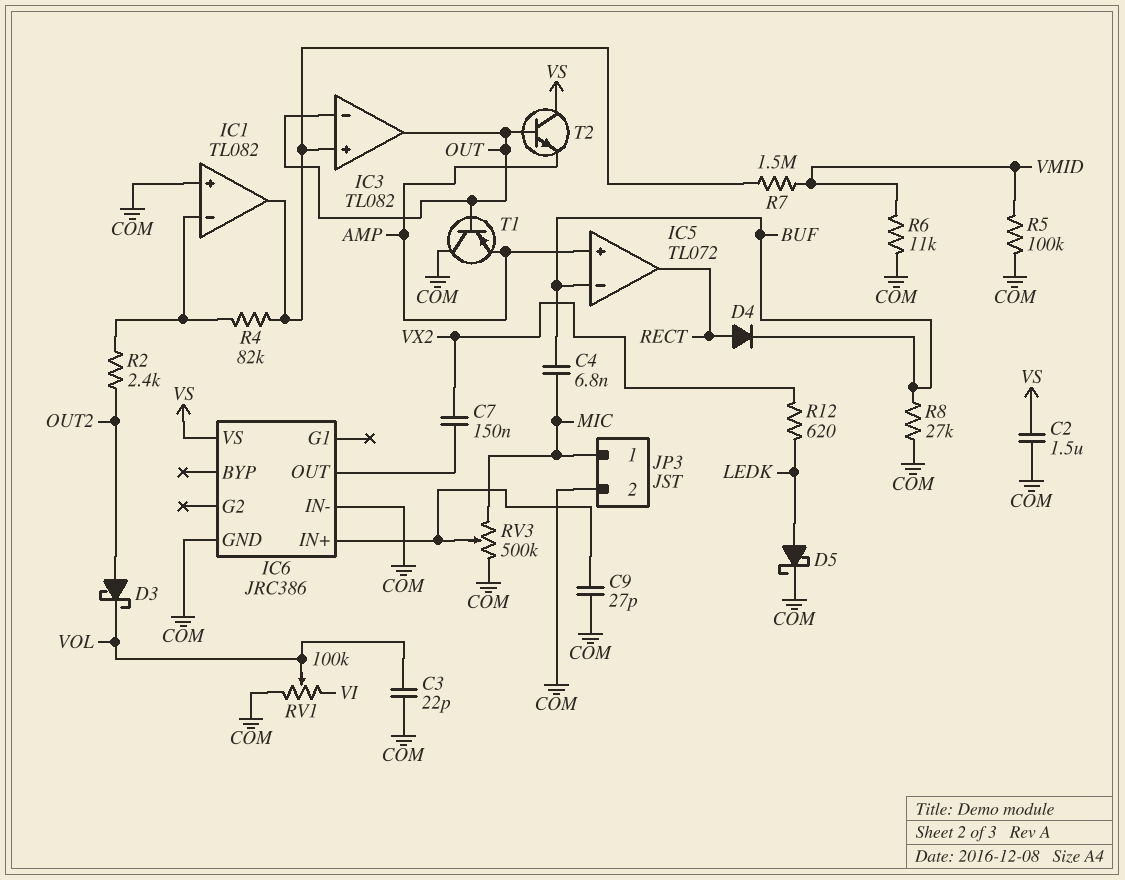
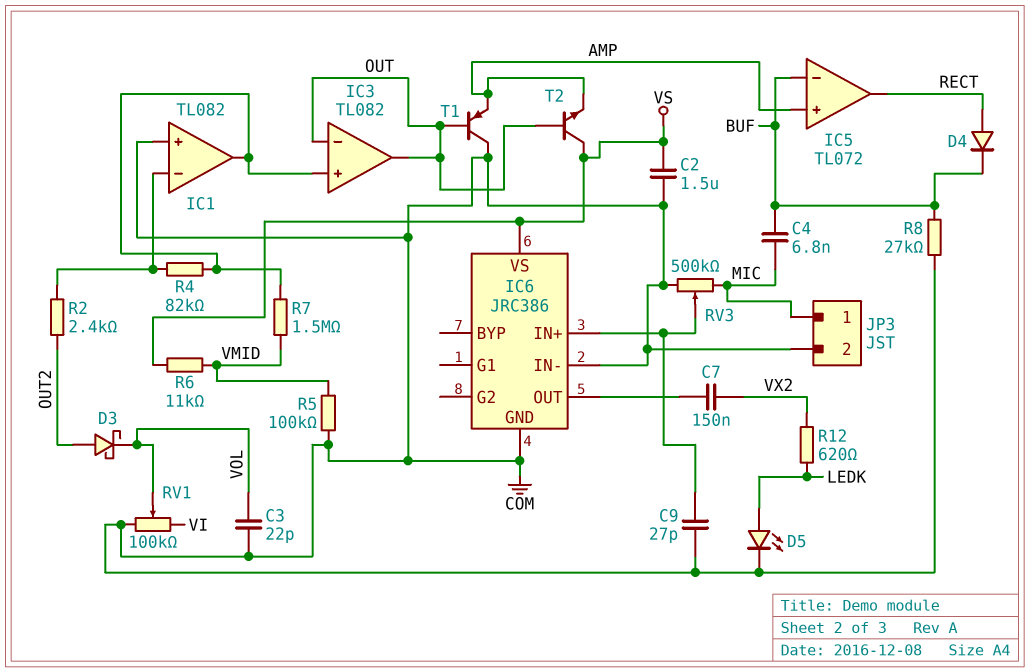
D5: schottky (A LEDK, K COM) -> LED (A LEDK, K COM)
R6: 11k (COM, VMID) -> 11k (VMID, VS)

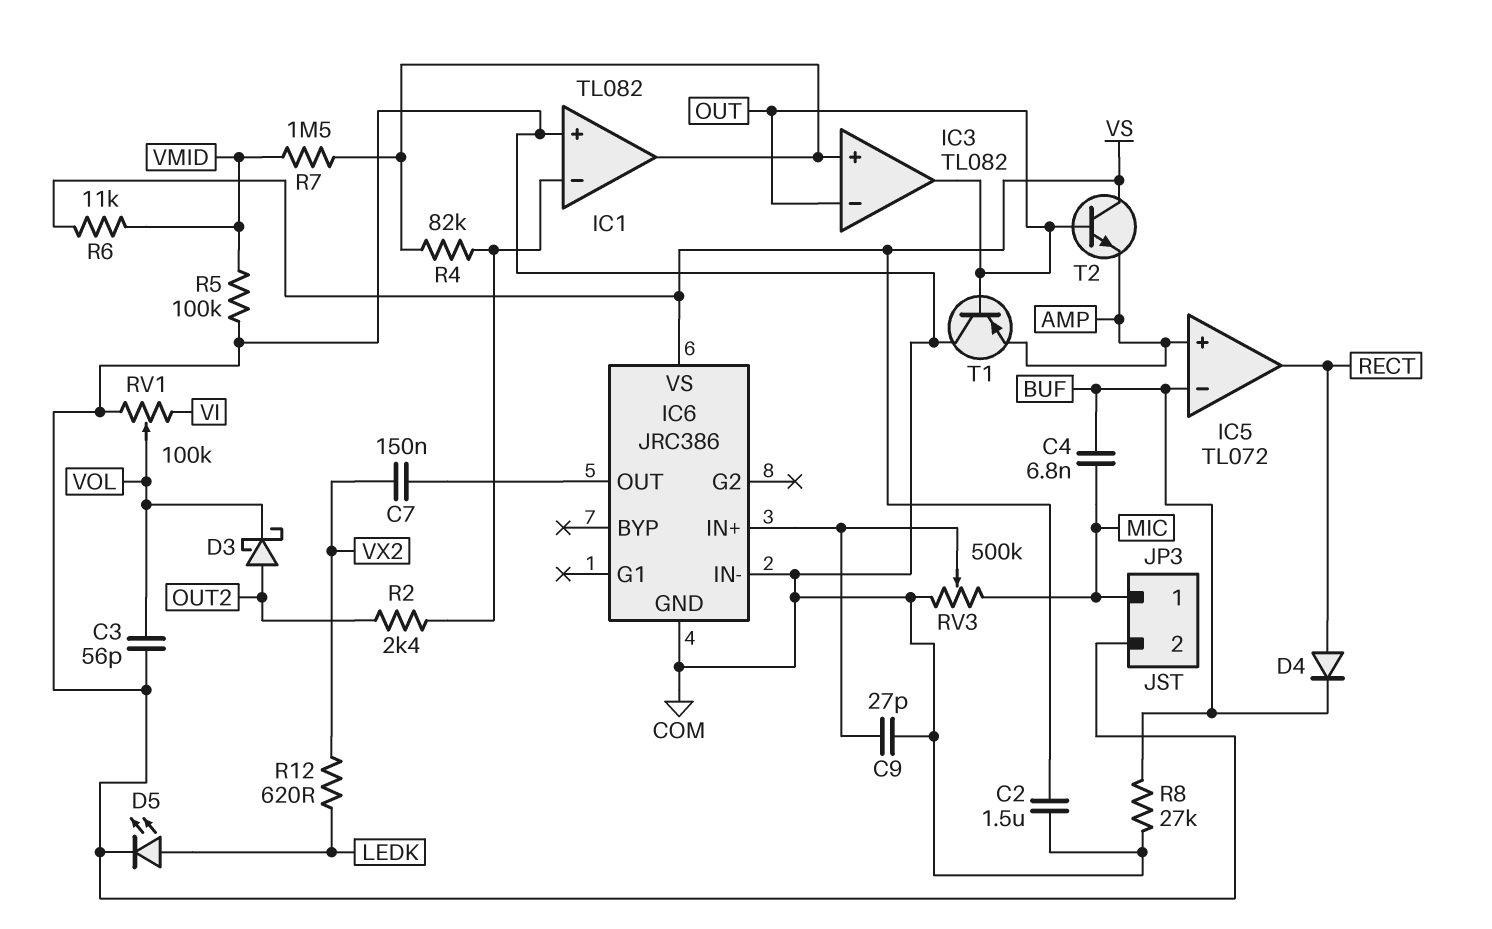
C3: 22pF (COM, VOL) -> 56pF (COM, VOL)

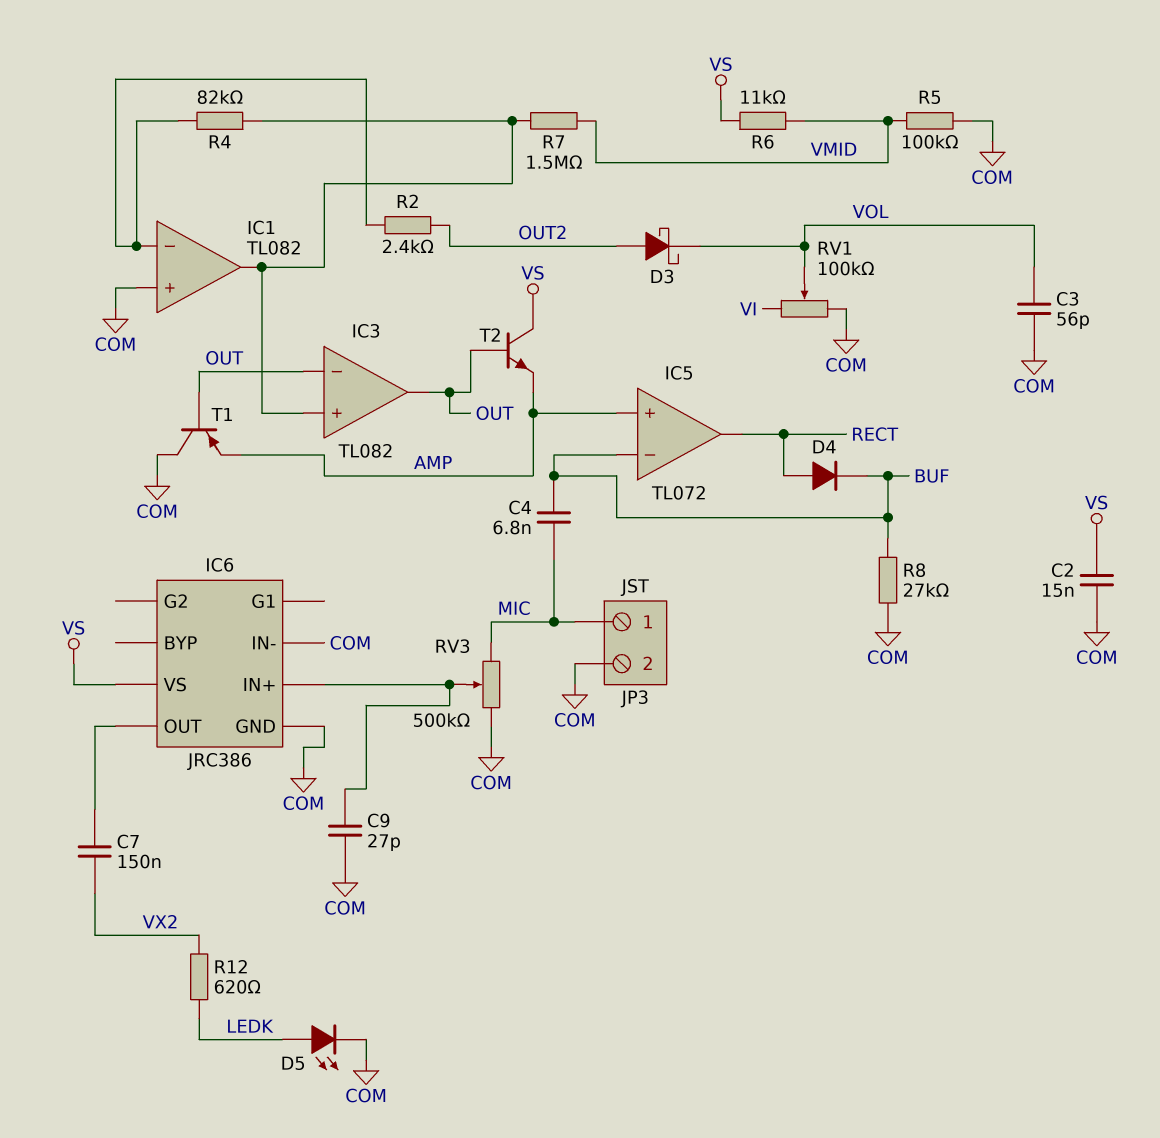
C2: 1.5uF (COM, VS) -> 15nF (COM, VS)

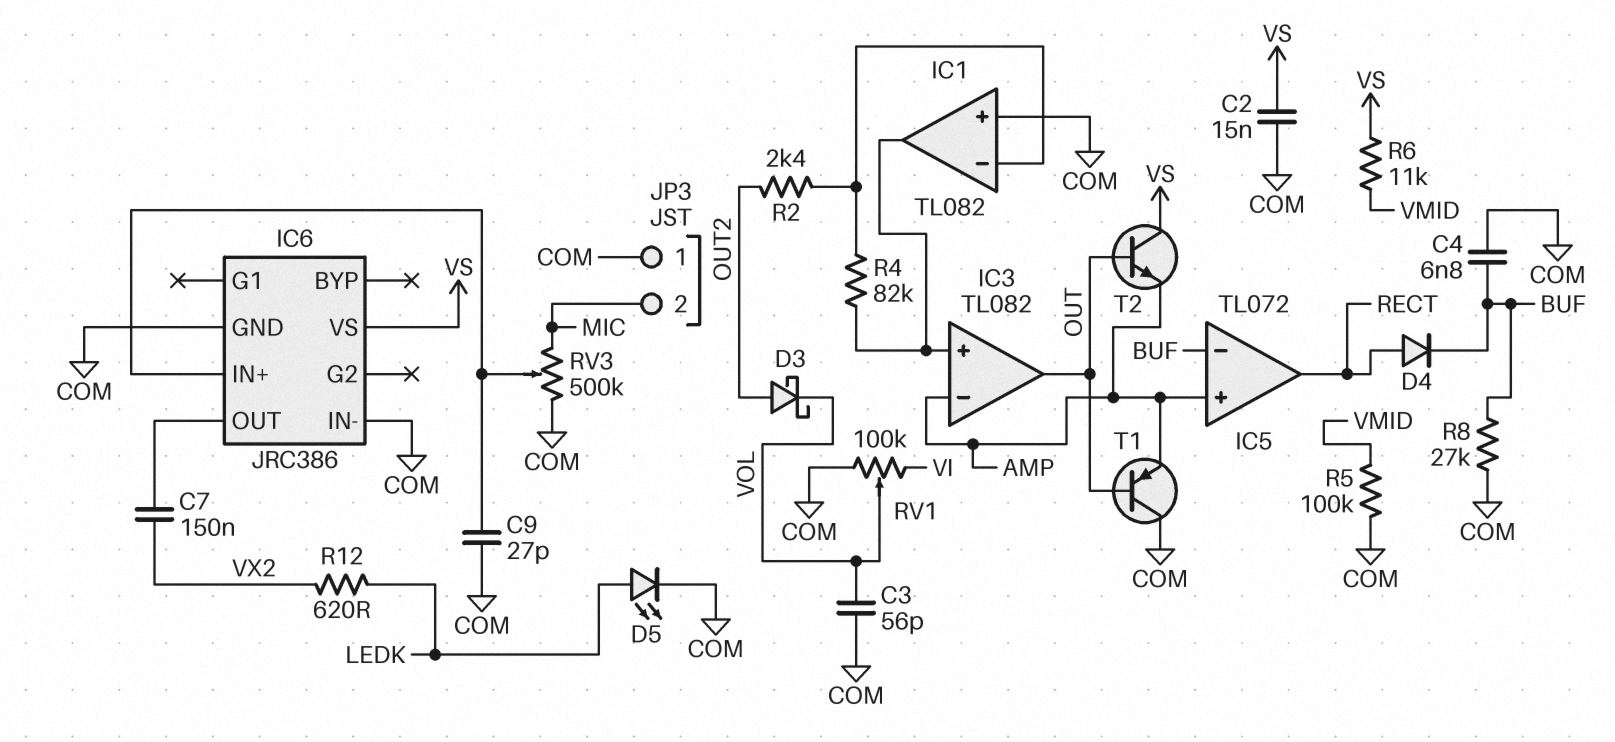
C4: 6.8nF (BUF, MIC) -> 6.8nF (BUF, COM)
IC3 pin in-: OUT -> AMP
JP3 pin 1: MIC -> COM
JP3 pin 2: COM -> MIC
R7: 1.5M (IC1/out, VMID) -> none

